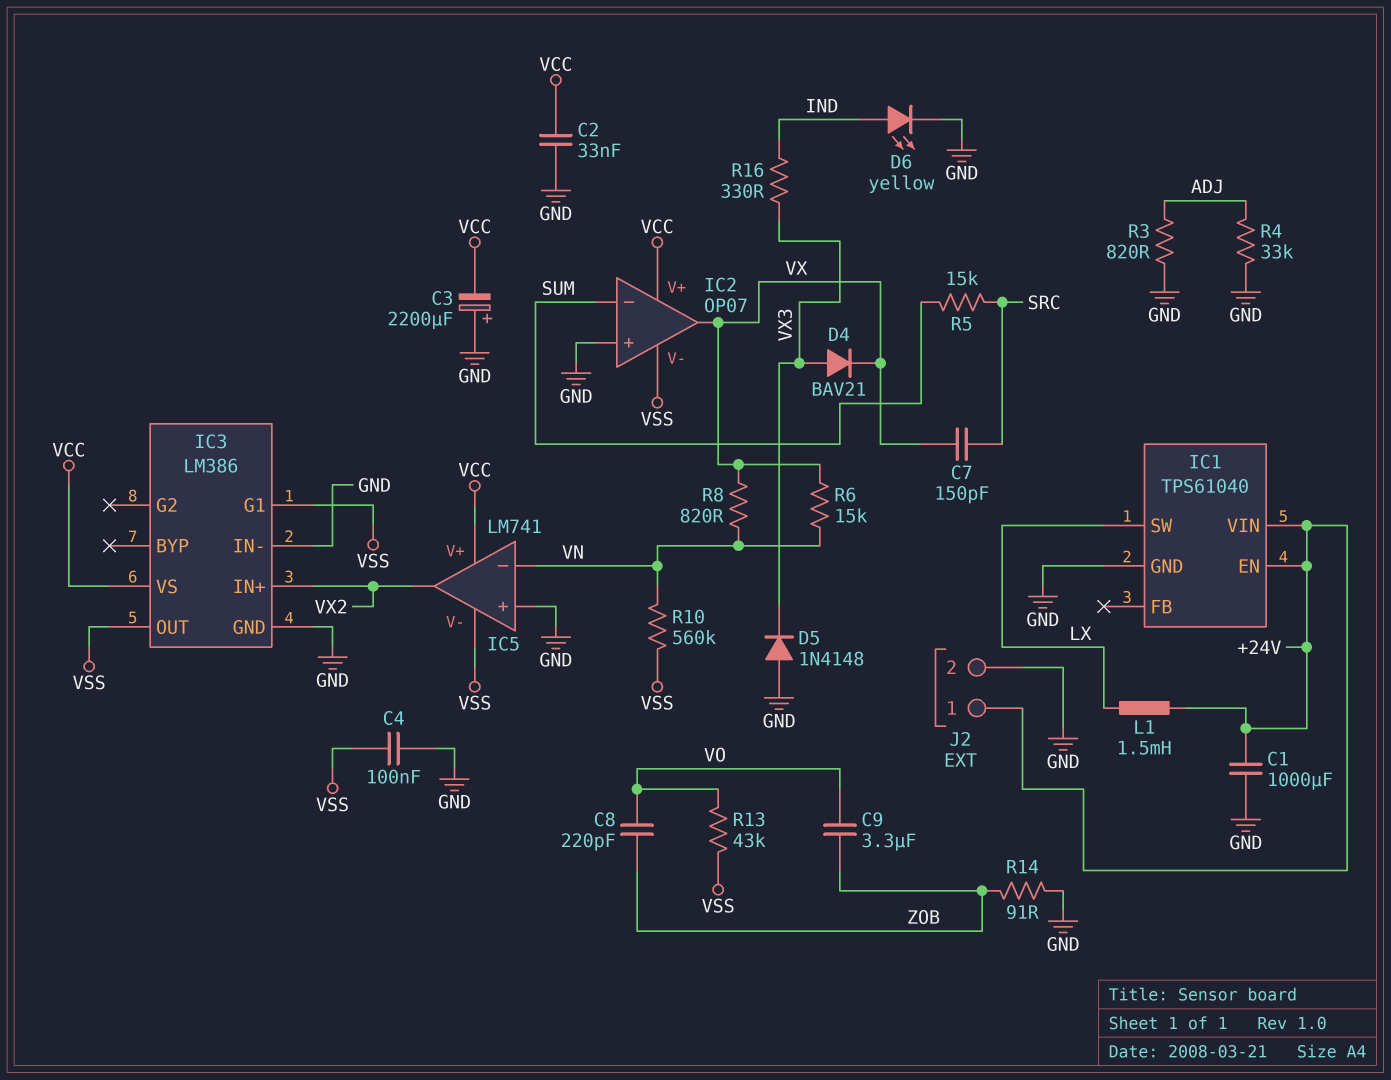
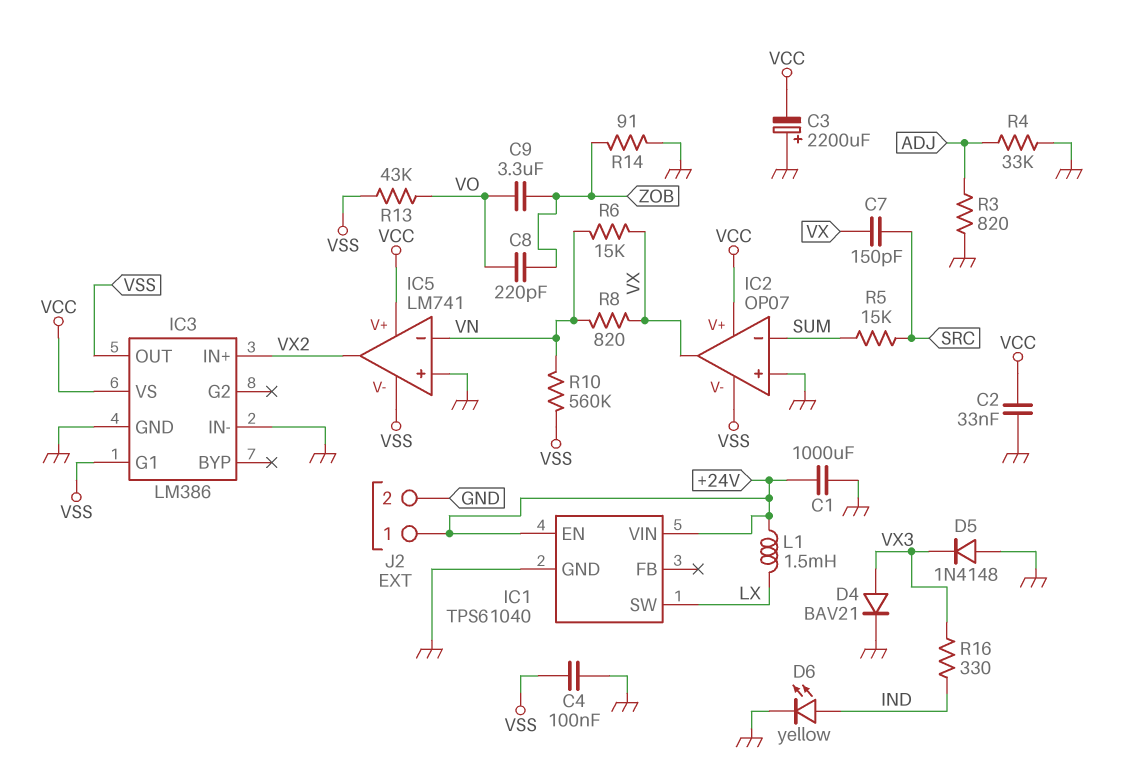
D4: diode BAV21 (A VX3, K VX) -> diode BAV21 (A VX3, K GND)

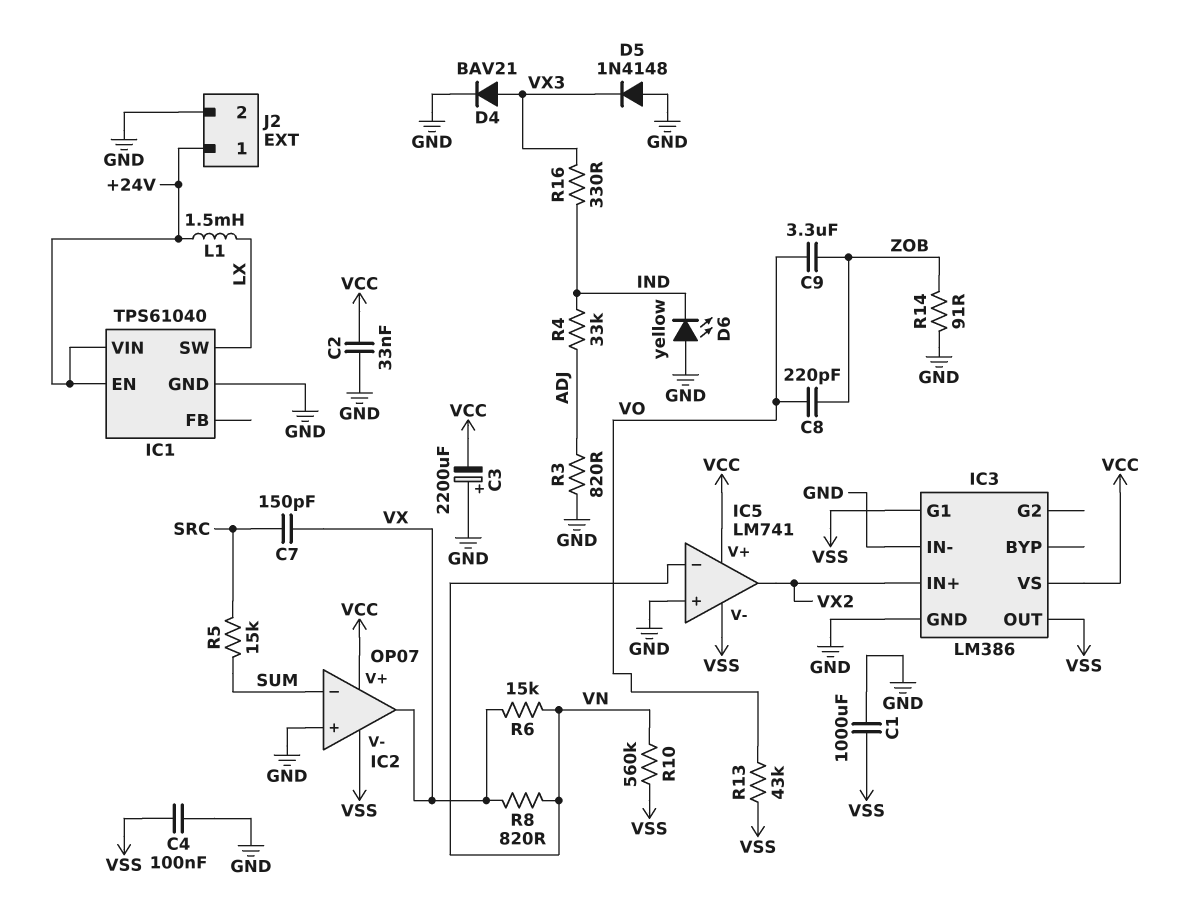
C1: 1000uF (+24V, GND) -> 1000uF (GND, VSS)
D6: LED yellow (A IND, K GND) -> LED yellow (A GND, K IND)
R4: 33k (ADJ, GND) -> 33k (ADJ, IND)

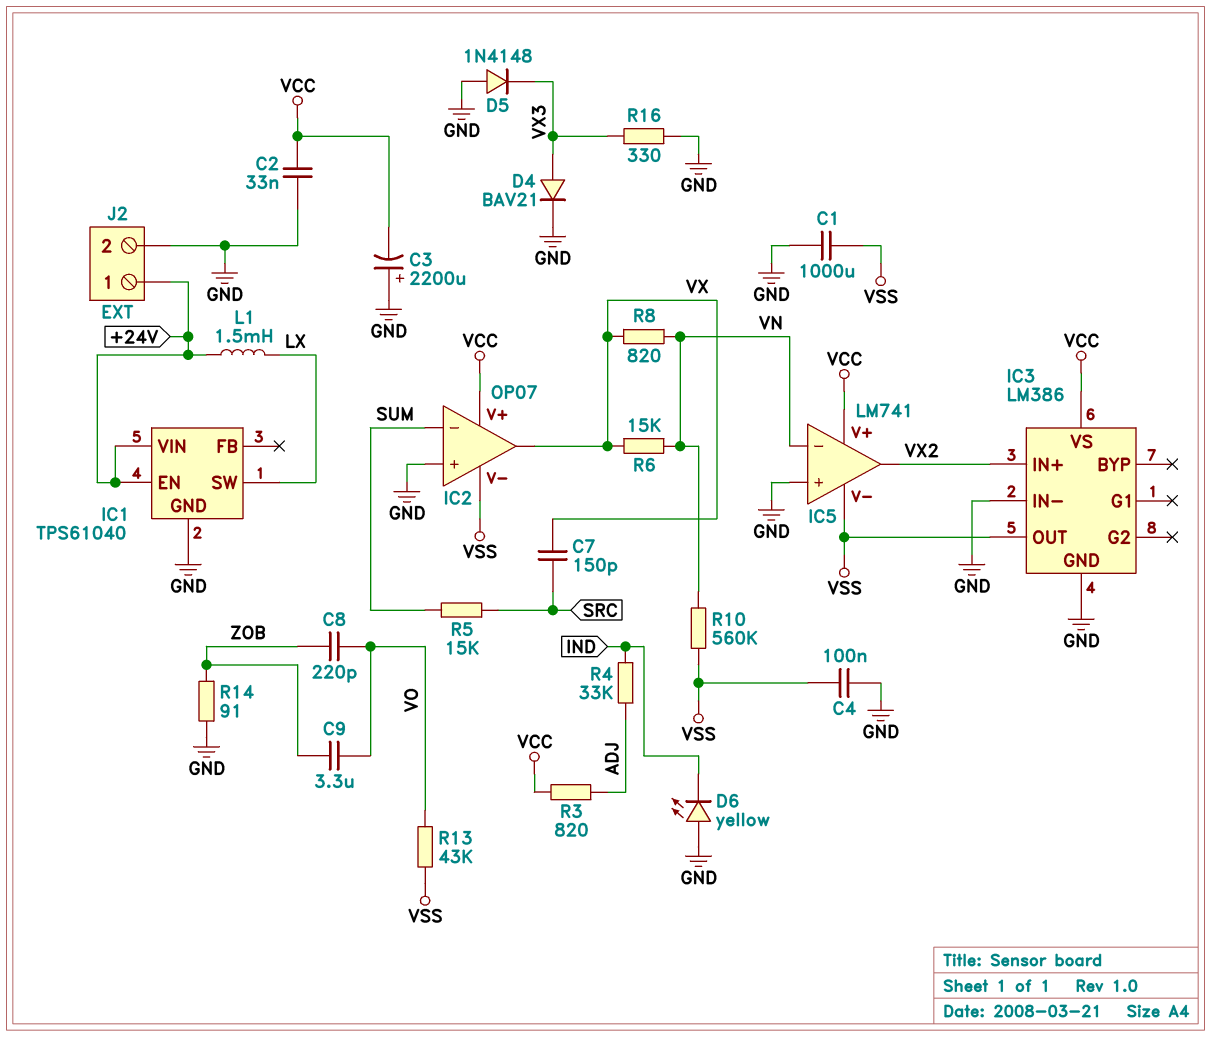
IC3 pin G1: VSS -> none
R3: 820 (ADJ, GND) -> 820 (ADJ, VCC)
R16: 330 (IND, VX3) -> 330 (GND, VX3)

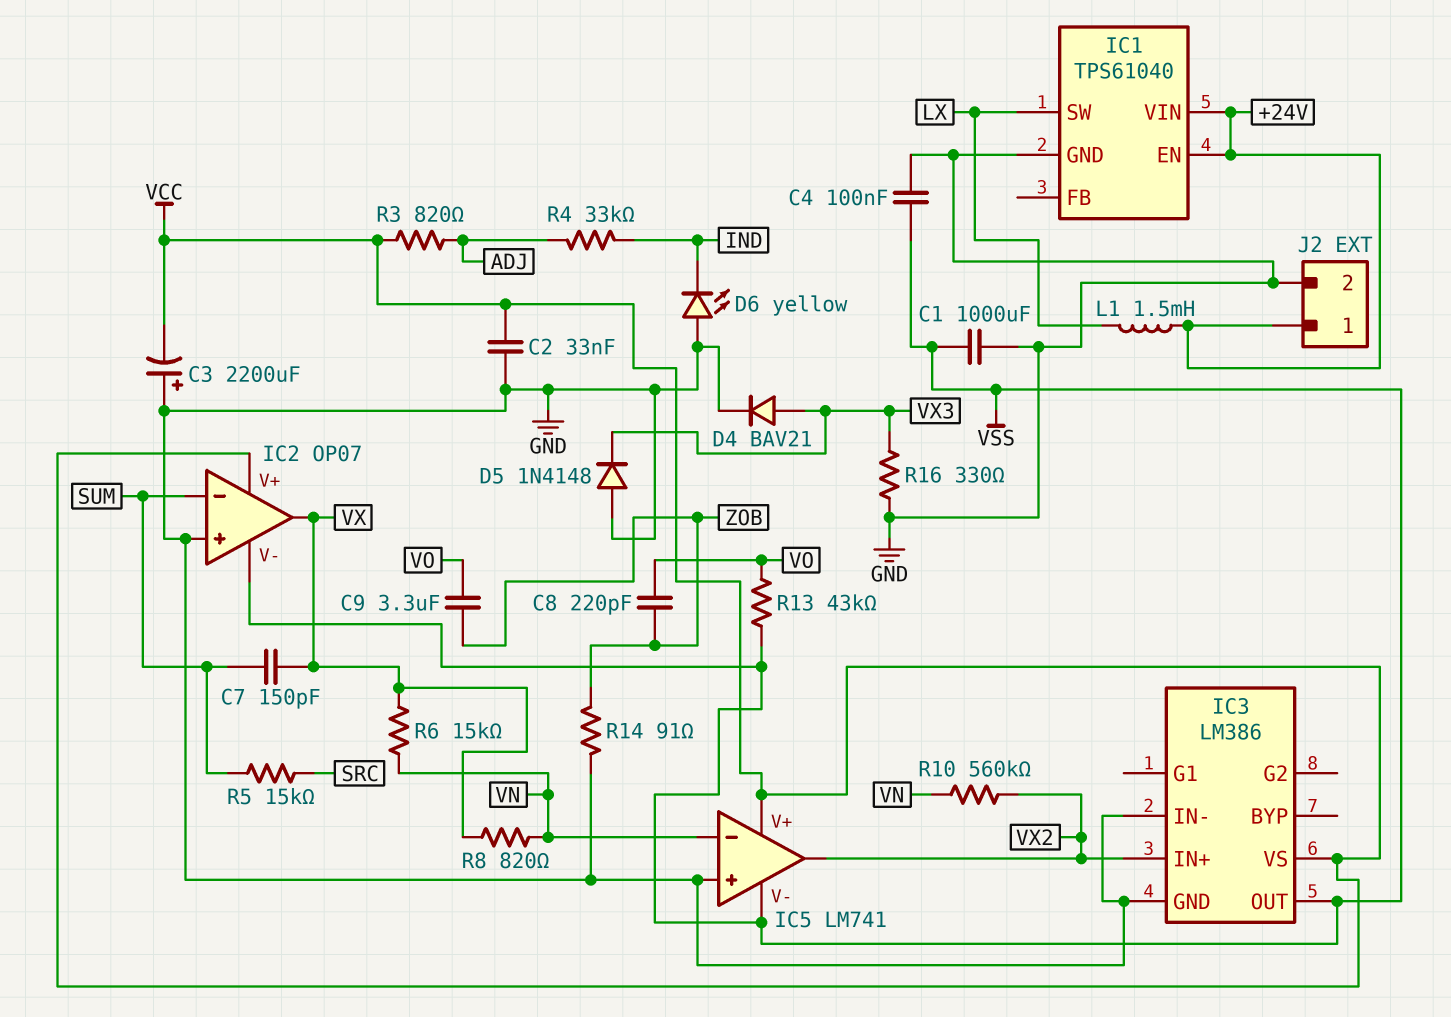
C7: 150pF (SRC, VX) -> 150pF (SUM, VX)
R10: 560k (VN, VSS) -> 560k (VN, VX2)

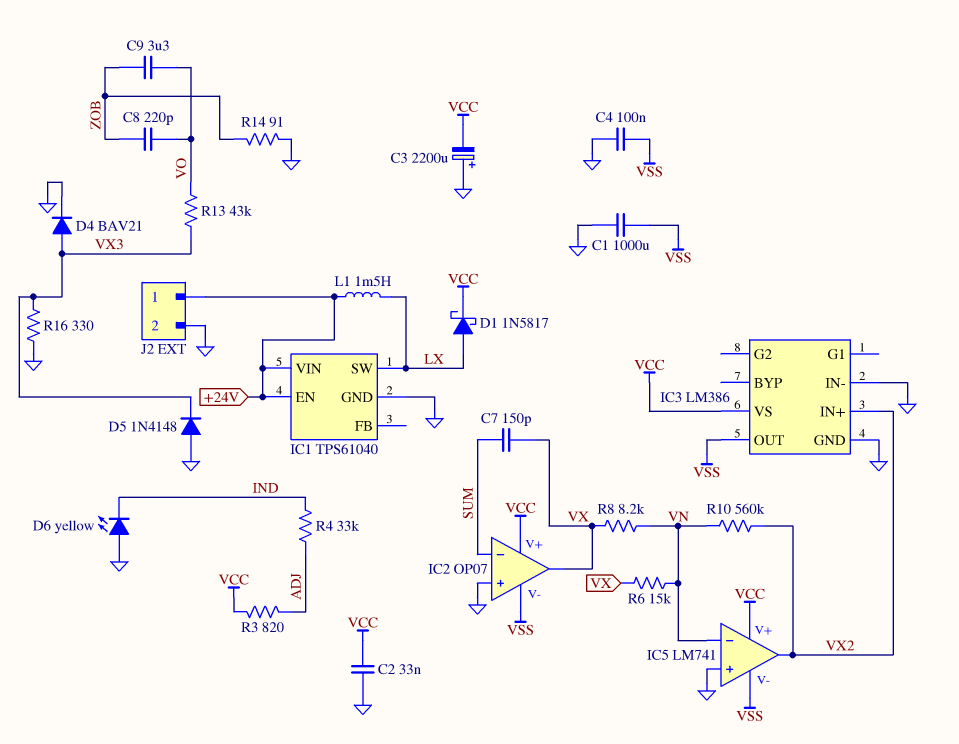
D1: none -> schottky 1N5817 (A LX, K VCC)
R5: 15k (SRC, SUM) -> none
R8: 820 (VN, VX) -> 8.2k (VN, VX)
R13: 43k (VO, VSS) -> 43k (VO, VX3)

